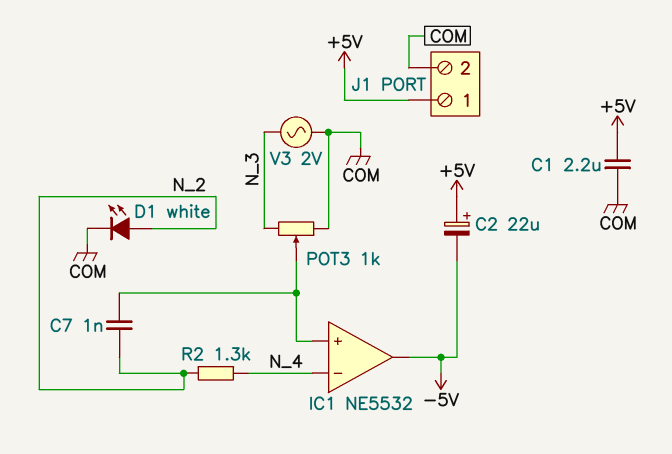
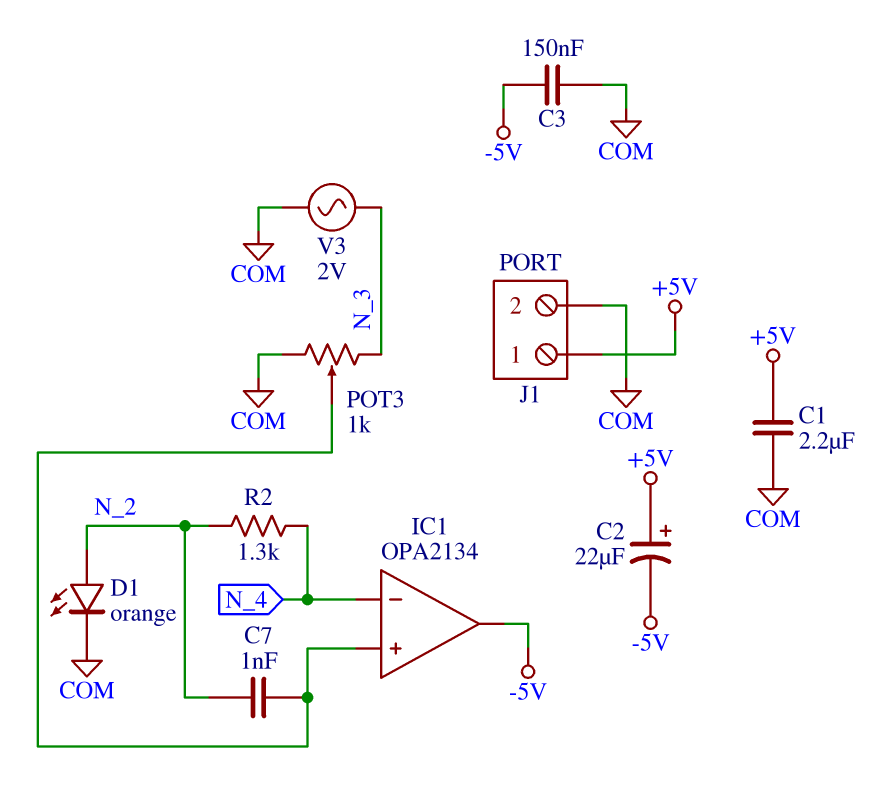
C3: none -> 150nF (-5V, COM)
D1: LED white (A N_2, K COM) -> LED orange (A N_2, K COM)
IC1: NE5532 -> OPA2134

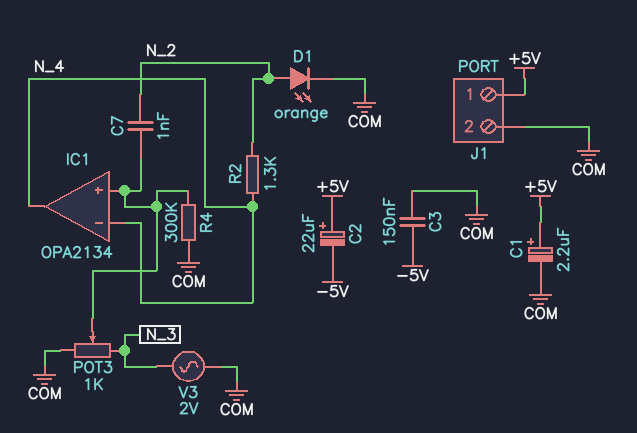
C1: 2.2uF (+5V, COM) -> 2.2uF (plus +5V, minus COM)
IC1 pin out: -5V -> N_4
R4: none -> 300k (COM, IC1/in+)

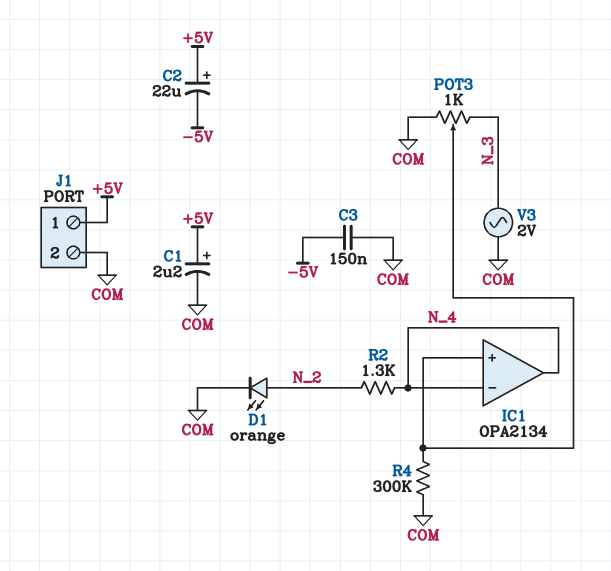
C7: 1nF (IC1/in+, N_2) -> none

